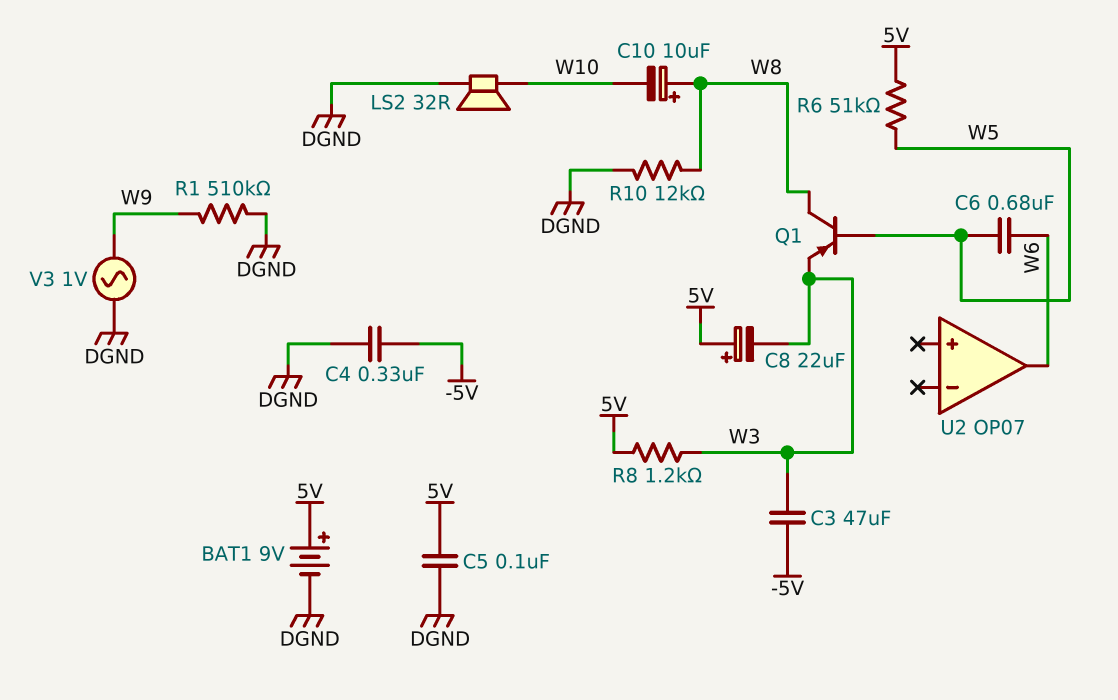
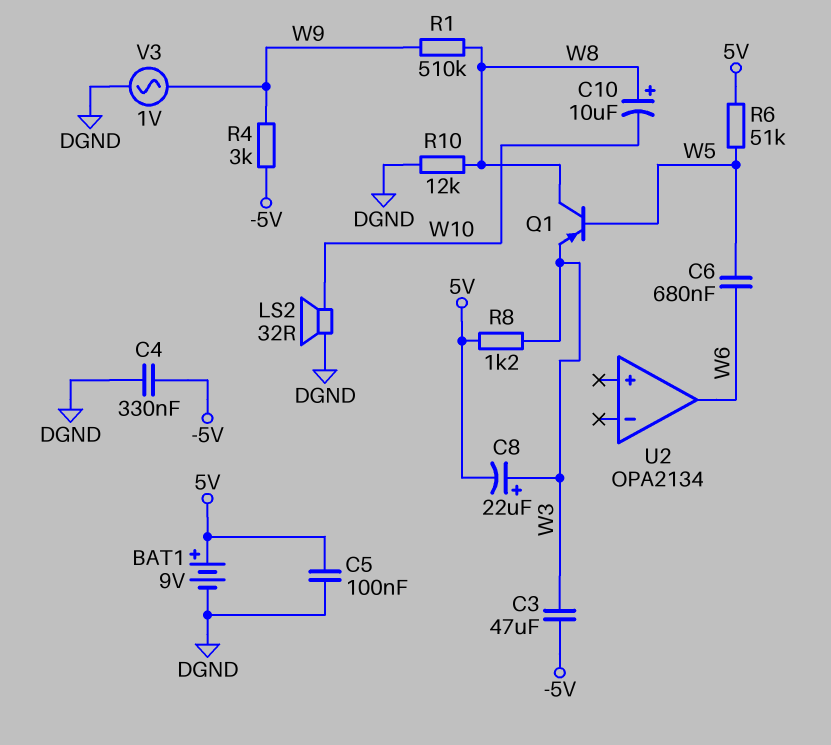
C8: 22uF (plus 5V, minus W3) -> 22uF (plus W3, minus 5V)
R1: 510k (DGND, W9) -> 510k (W8, W9)
R4: none -> 3k (-5V, W9)
U2: OP07 -> OPA2134

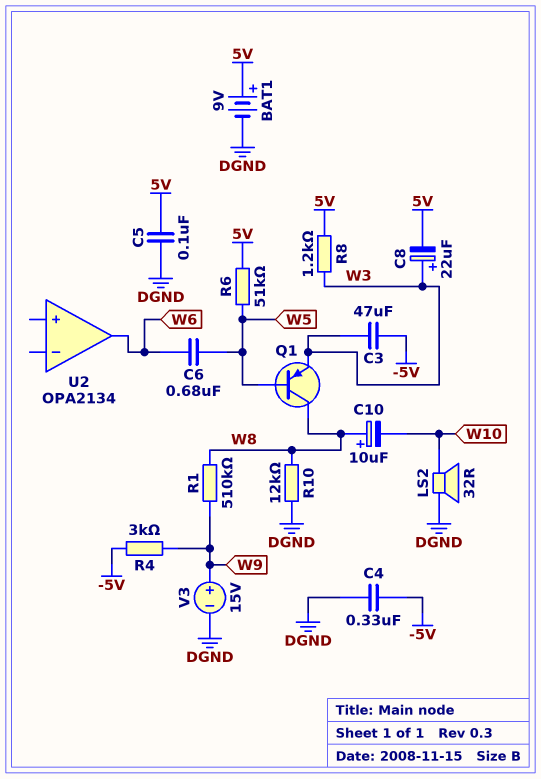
V3: AC 1V (DGND, W9) -> 15V (plus W9, minus DGND)

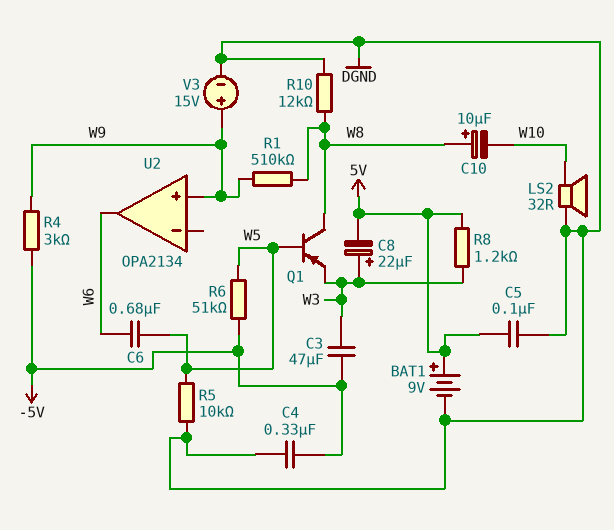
R5: none -> 10k (DGND, W5)
R6: 51k (5V, W5) -> 51k (-5V, W5)
U2 pin in+: none -> W9

